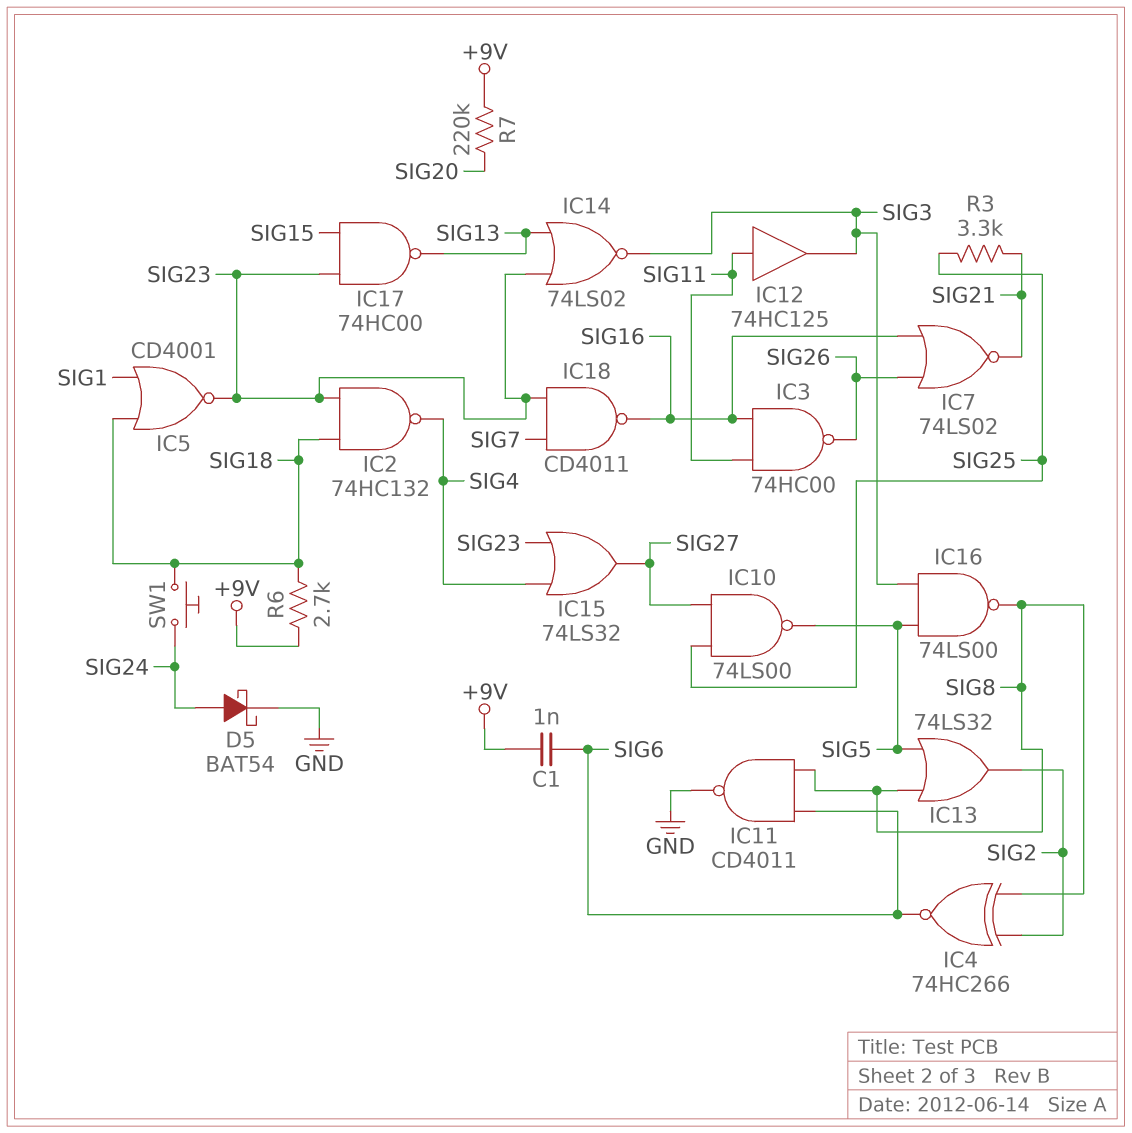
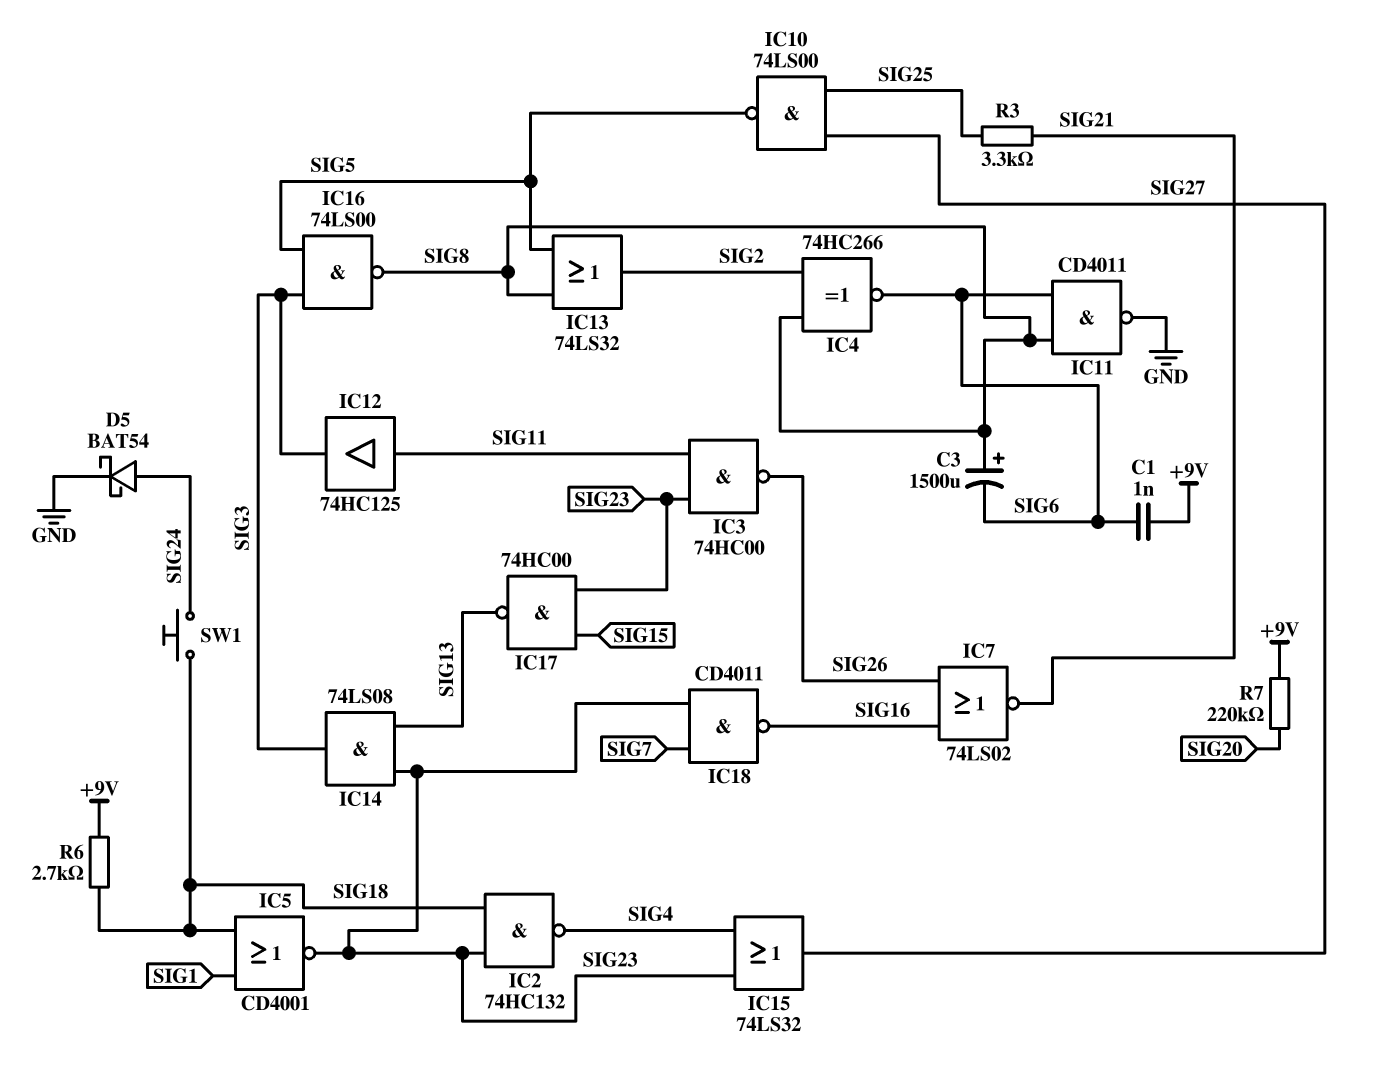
C3: none -> 1500uF (plus SIG8, minus SIG6)
IC3: NAND 74HC00 (in SIG11, in SIG16, out SIG26) -> NAND 74HC00 (in SIG11, in SIG23, out SIG26)
IC14: NOR 74LS02 (in SIG13, in SIG23, out SIG3) -> AND 74LS08 (in SIG13, in SIG23, out SIG3)

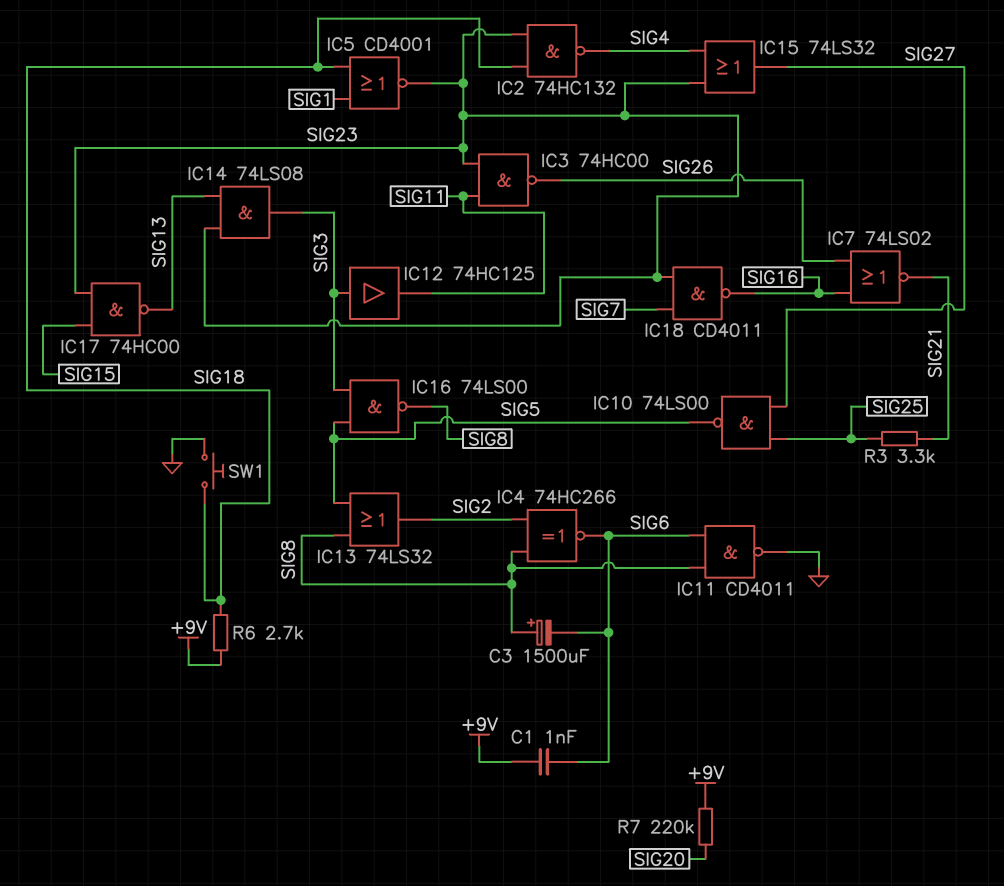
D5: schottky BAT54 (A SIG24, K GND) -> none
IC12: buffer 74HC125 (in SIG11, out SIG3) -> buffer 74HC125 (in SIG3, out SIG11)
SW1: button (SIG18, SIG24) -> button (GND, SIG18)

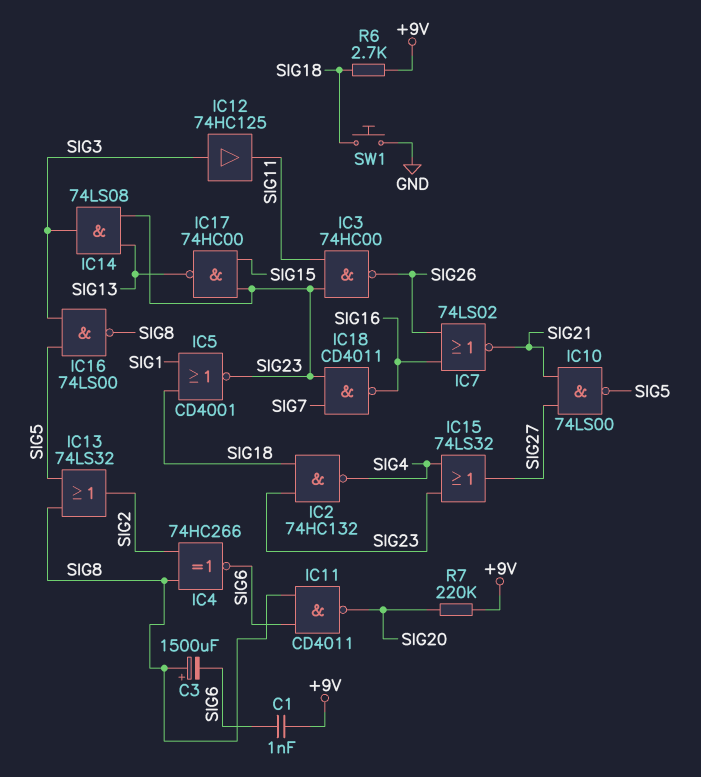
IC10: NAND 74LS00 (in SIG25, in SIG27, out SIG5) -> NAND 74LS00 (in SIG21, in SIG27, out SIG5)
IC11: NAND CD4011 (in SIG6, in SIG8, out GND) -> NAND CD4011 (in SIG6, in SIG8, out SIG20)
R3: 3.3k (SIG21, SIG25) -> none

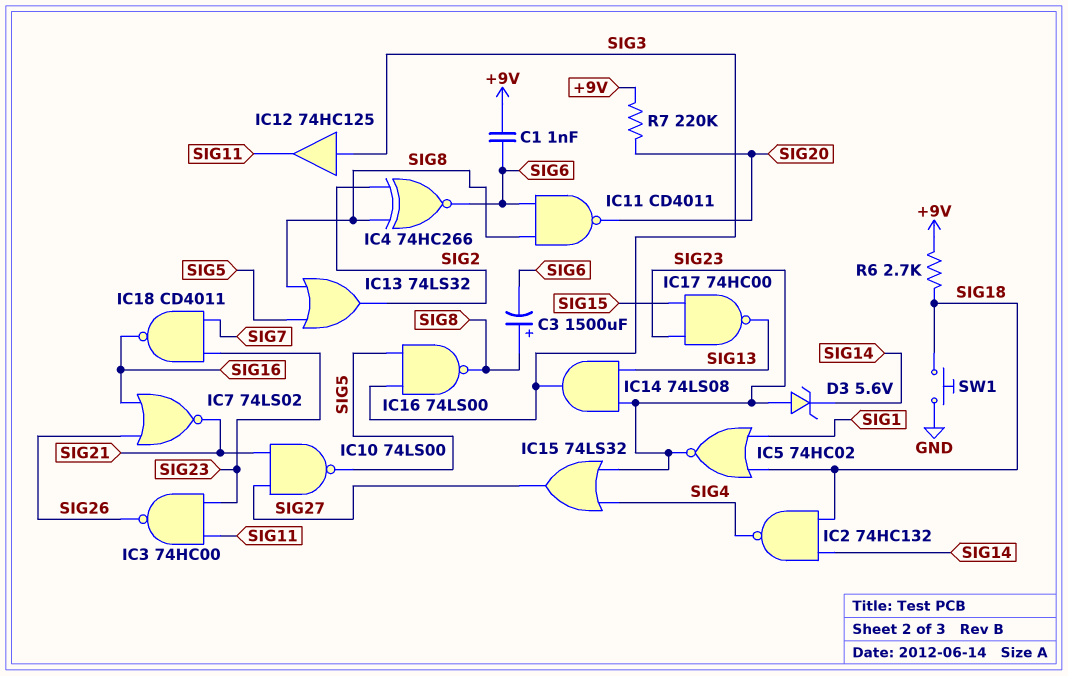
D3: none -> zener 5.6V (A SIG23, K SIG14)
IC2: NAND 74HC132 (in SIG18, in SIG23, out SIG4) -> NAND 74HC132 (in SIG14, in SIG18, out SIG4)
IC5: NOR CD4001 (in SIG1, in SIG18, out SIG23) -> NOR 74HC02 (in SIG1, in SIG18, out SIG23)

